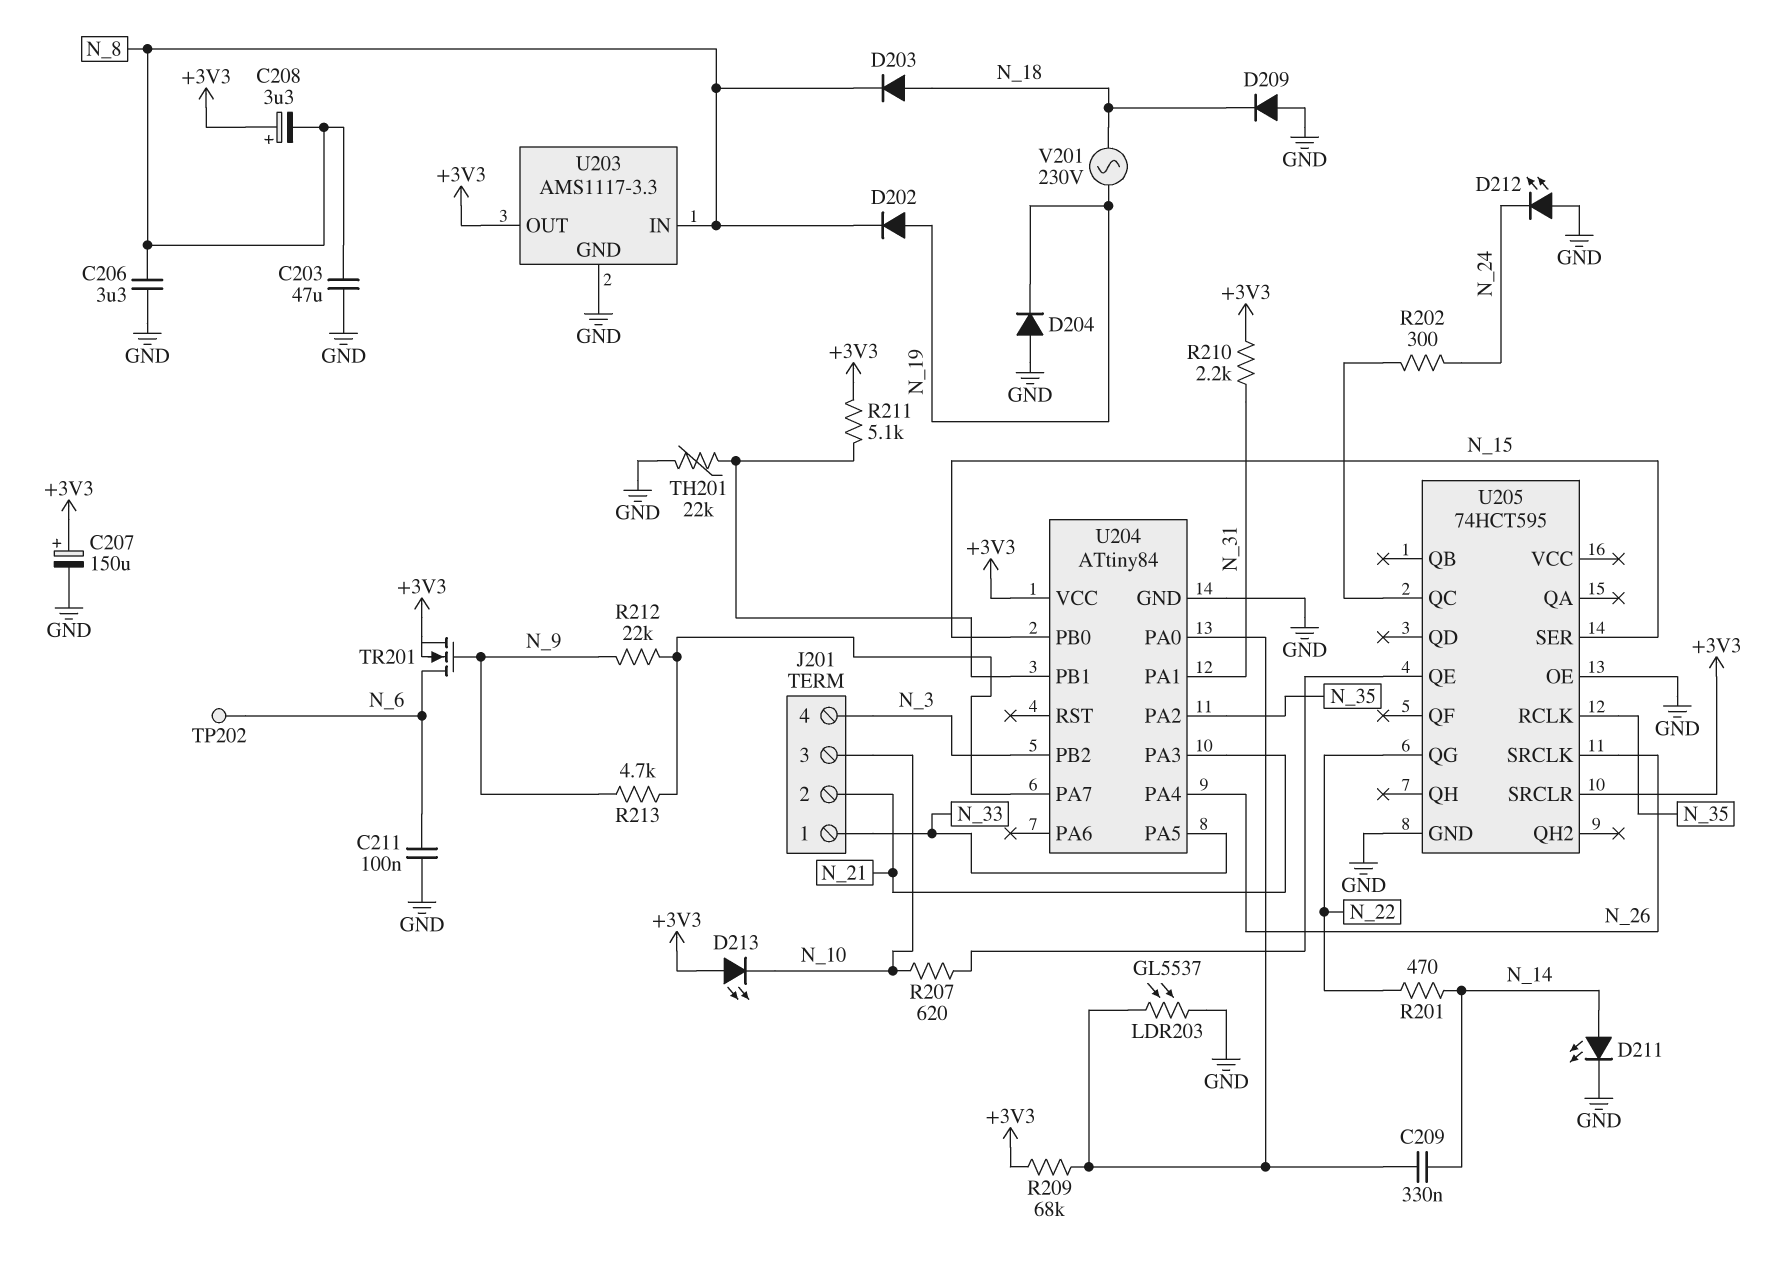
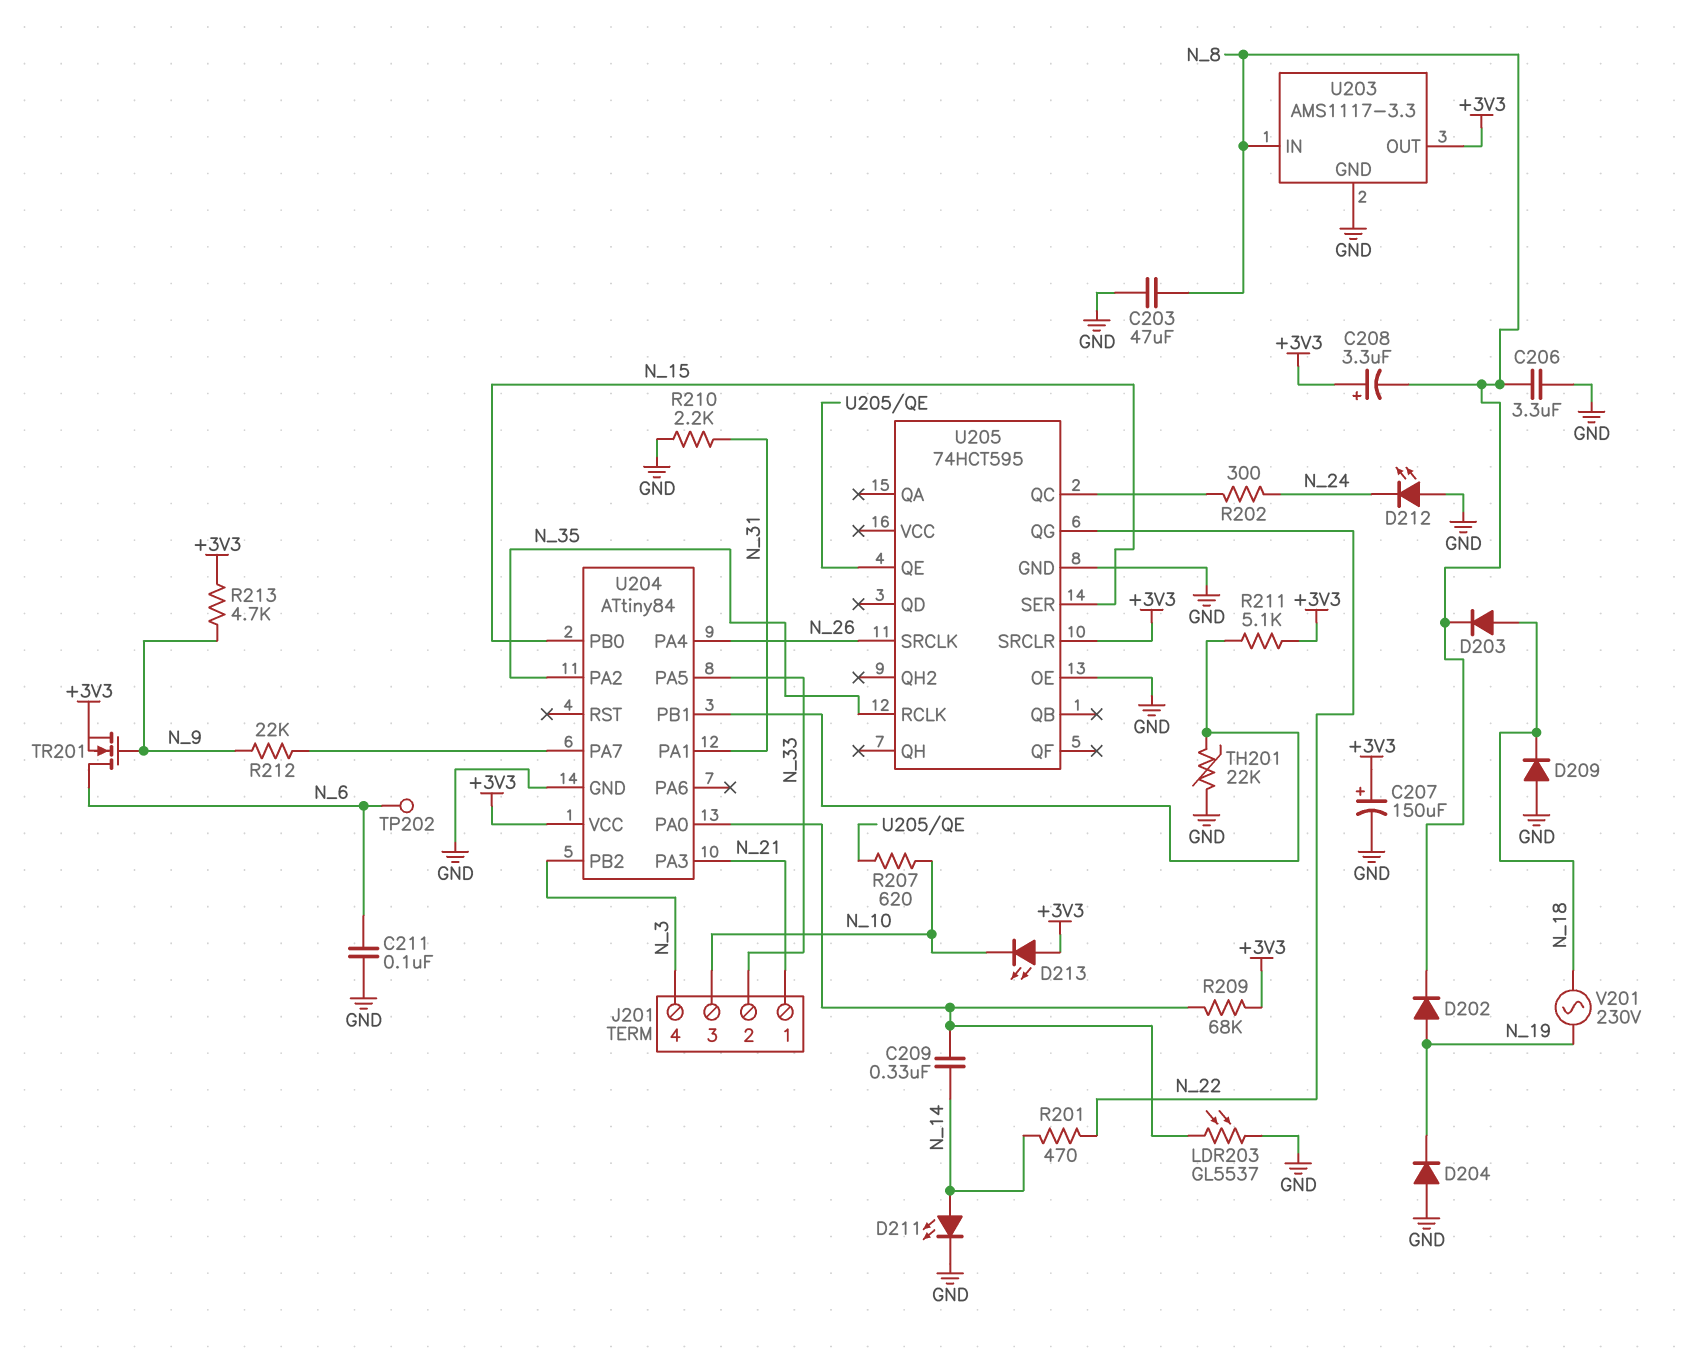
J201 pin 1: N_33 -> N_21
J201 pin 2: N_21 -> N_33
R210: 2.2k (+3V3, N_31) -> 2.2k (GND, N_31)
R213: 4.7k (N_9, U204/PA7) -> 4.7k (+3V3, N_9)

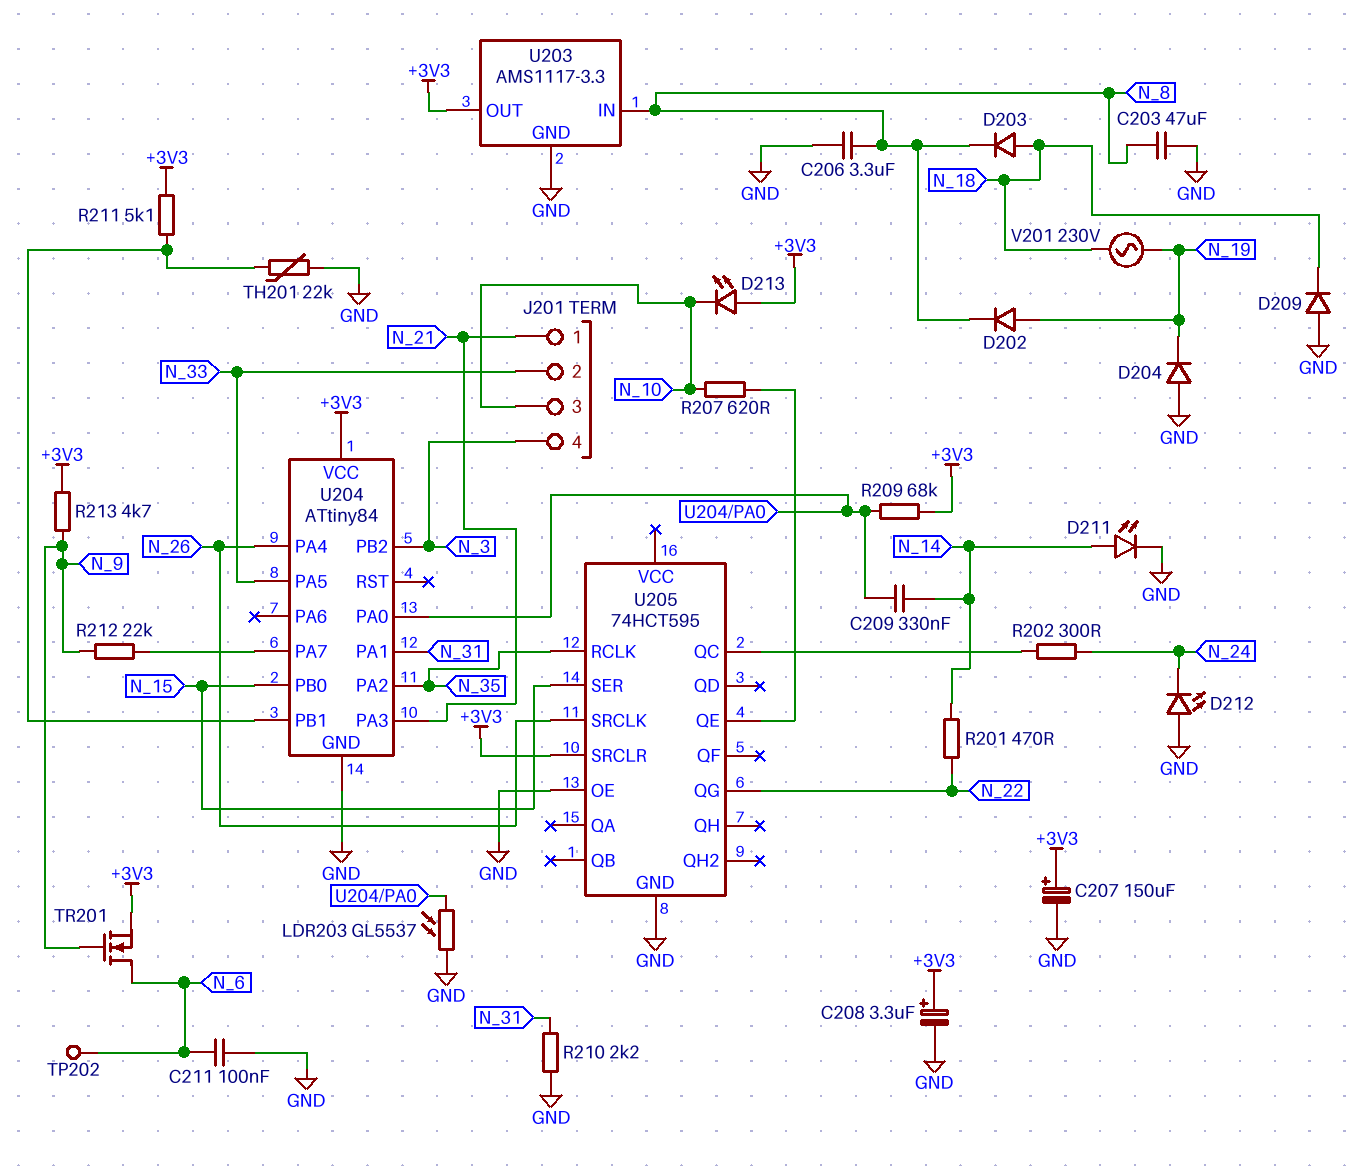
C208: 3.3uF (plus +3V3, minus N_8) -> 3.3uF (plus +3V3, minus GND)

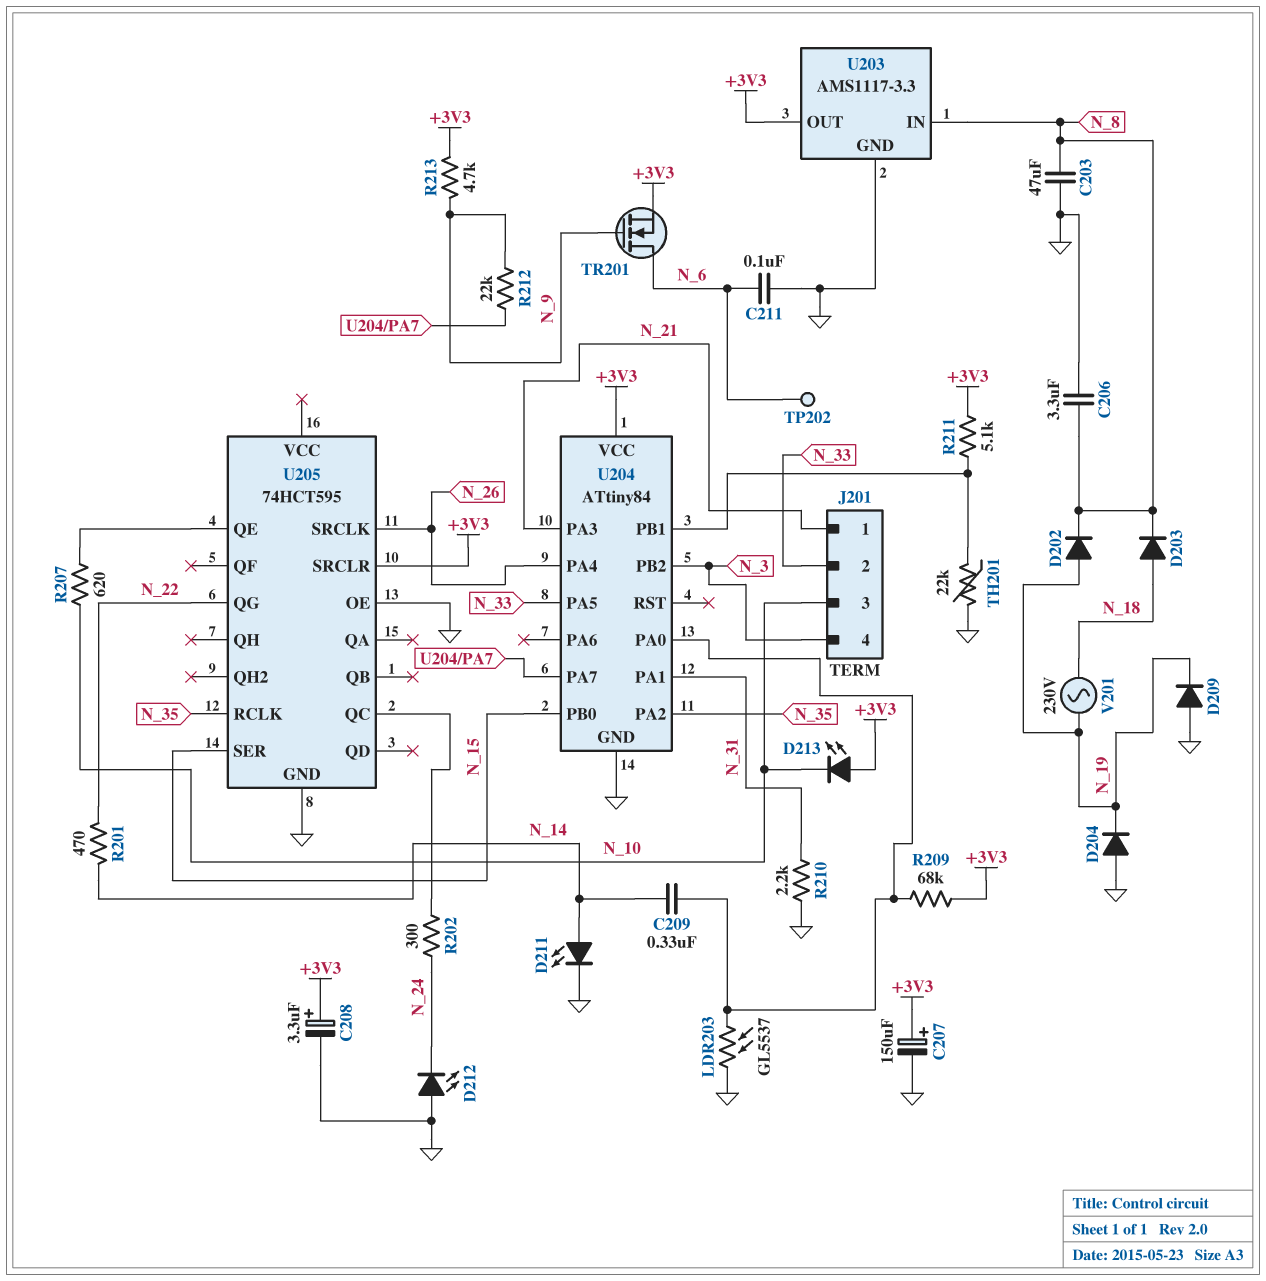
D209: diode (A GND, K N_18) -> diode (A GND, K N_19)

